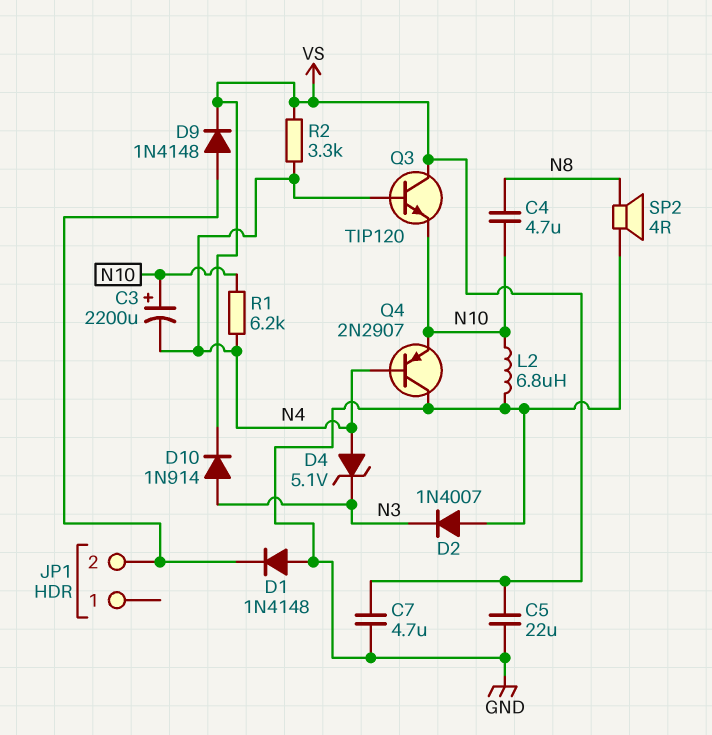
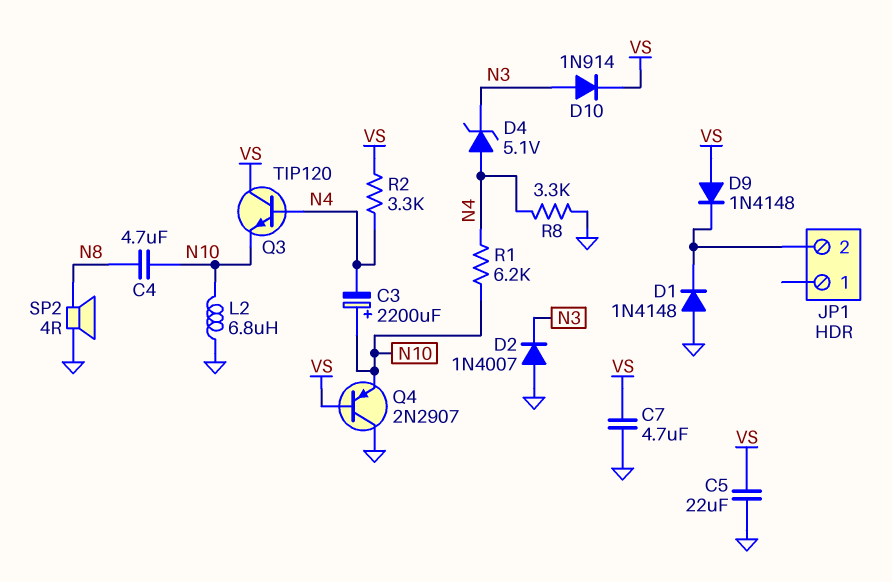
D9: diode 1N4148 (A JP1/2, K VS) -> diode 1N4148 (A VS, K JP1/2)
Q4: PNP 2N2907 (B N4, C GND, E N10) -> PNP 2N2907 (B VS, C GND, E N10)
R8: none -> 3.3k (GND, N4)

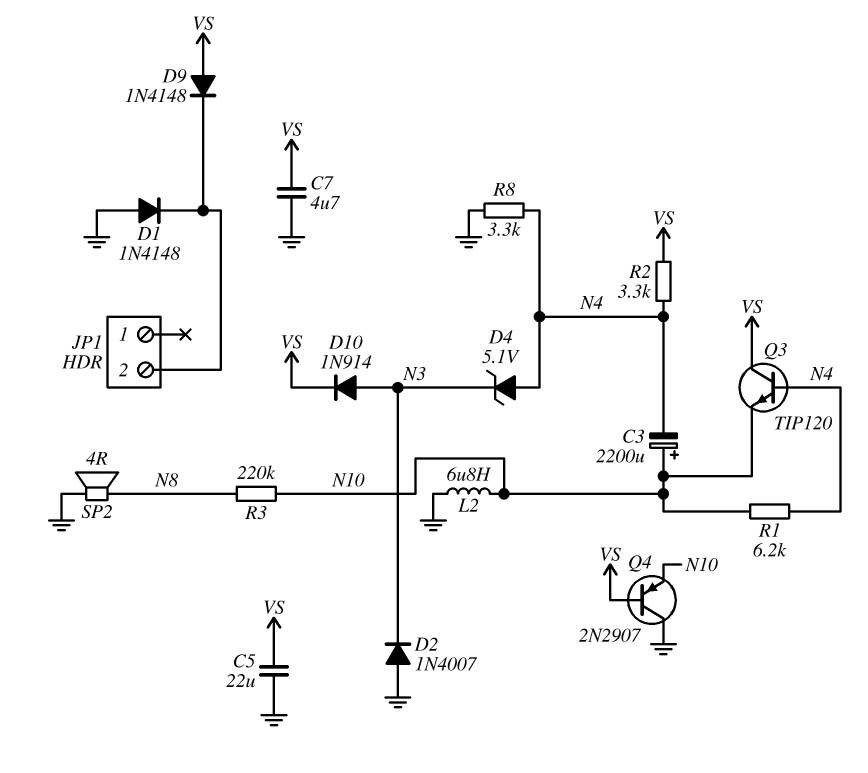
C4: 4.7uF (N8, N10) -> none
R3: none -> 220k (N8, N10)

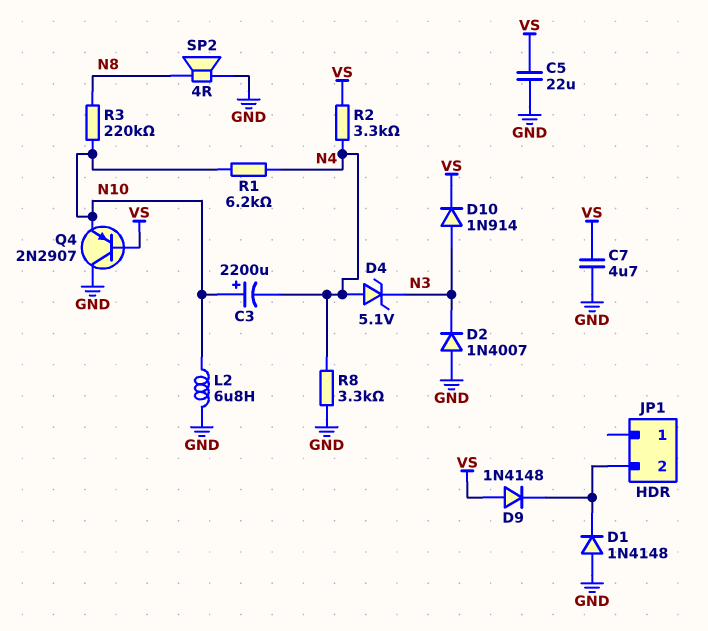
Q3: NPN TIP120 (B N4, C VS, E N10) -> none

